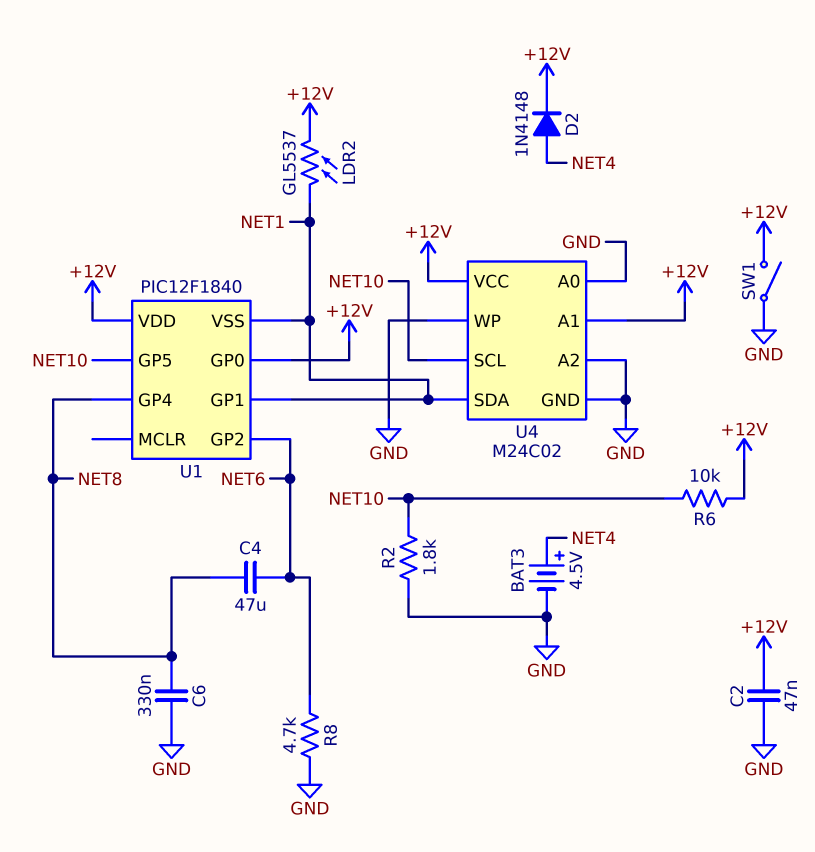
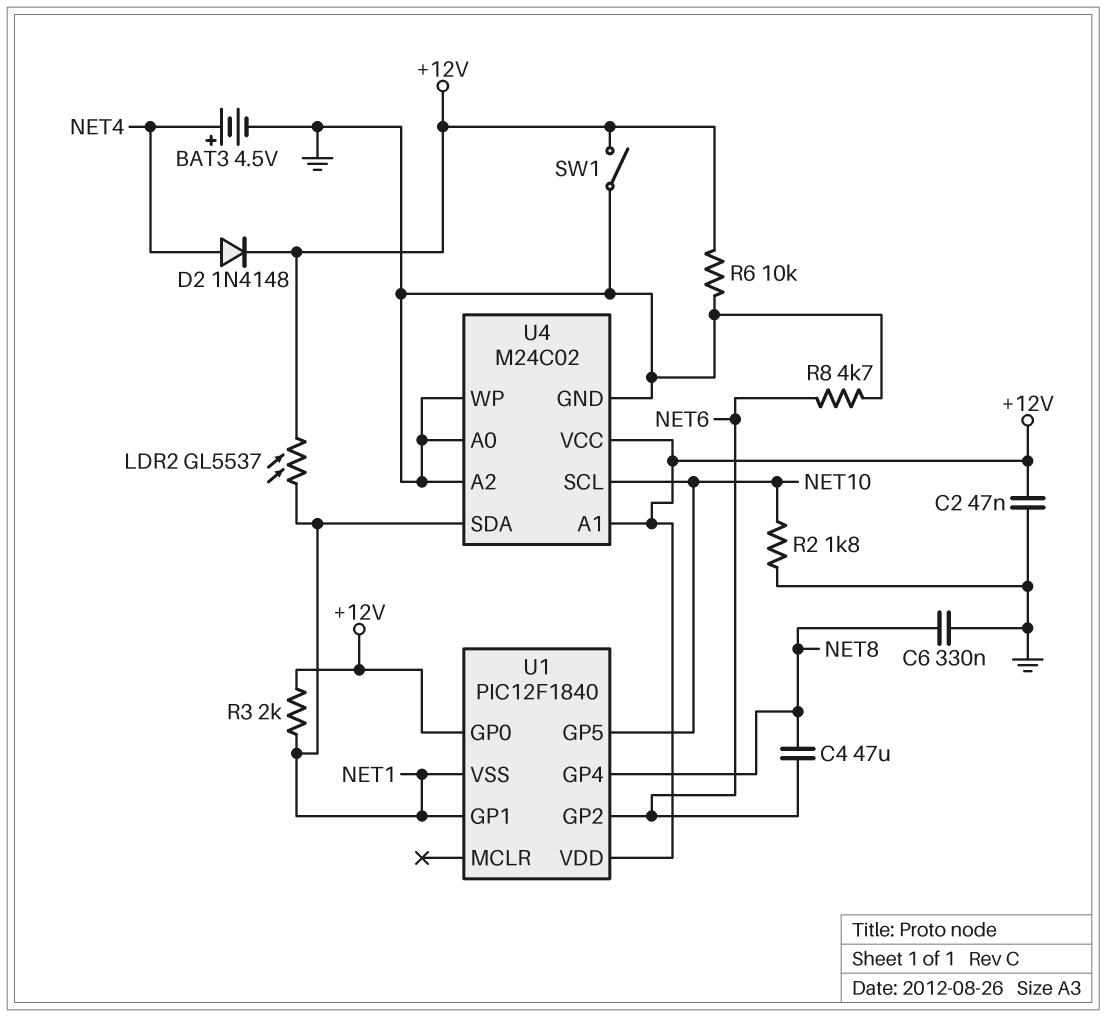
R3: none -> 2k (+12V, NET1)
R6: 10k (+12V, NET10) -> 10k (+12V, GND)

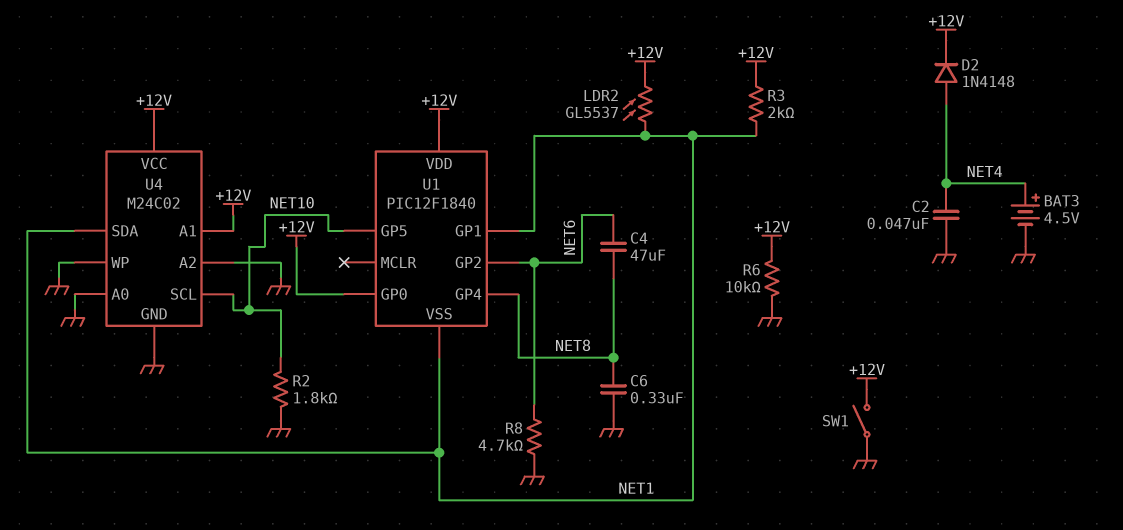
C2: 47nF (+12V, GND) -> 47nF (GND, NET4)

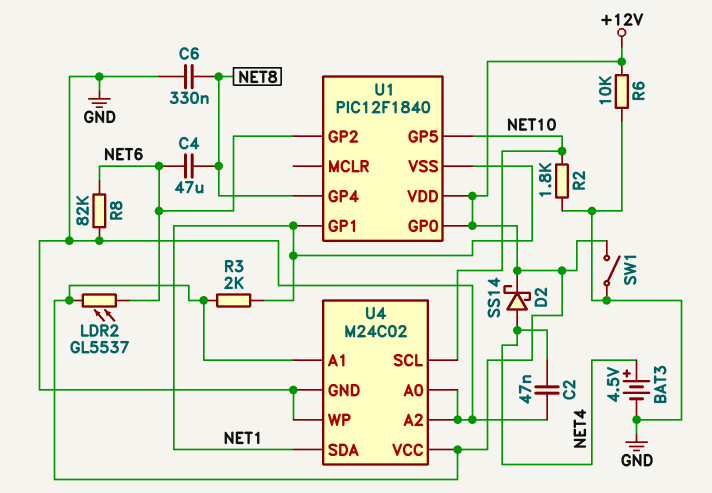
D2: diode 1N4148 (A NET4, K +12V) -> schottky SS14 (A NET4, K +12V)
LDR2: GL5537 (+12V, NET1) -> GL5537 (+12V, NET6)
R8: 4.7k (GND, NET6) -> 82k (GND, NET6)

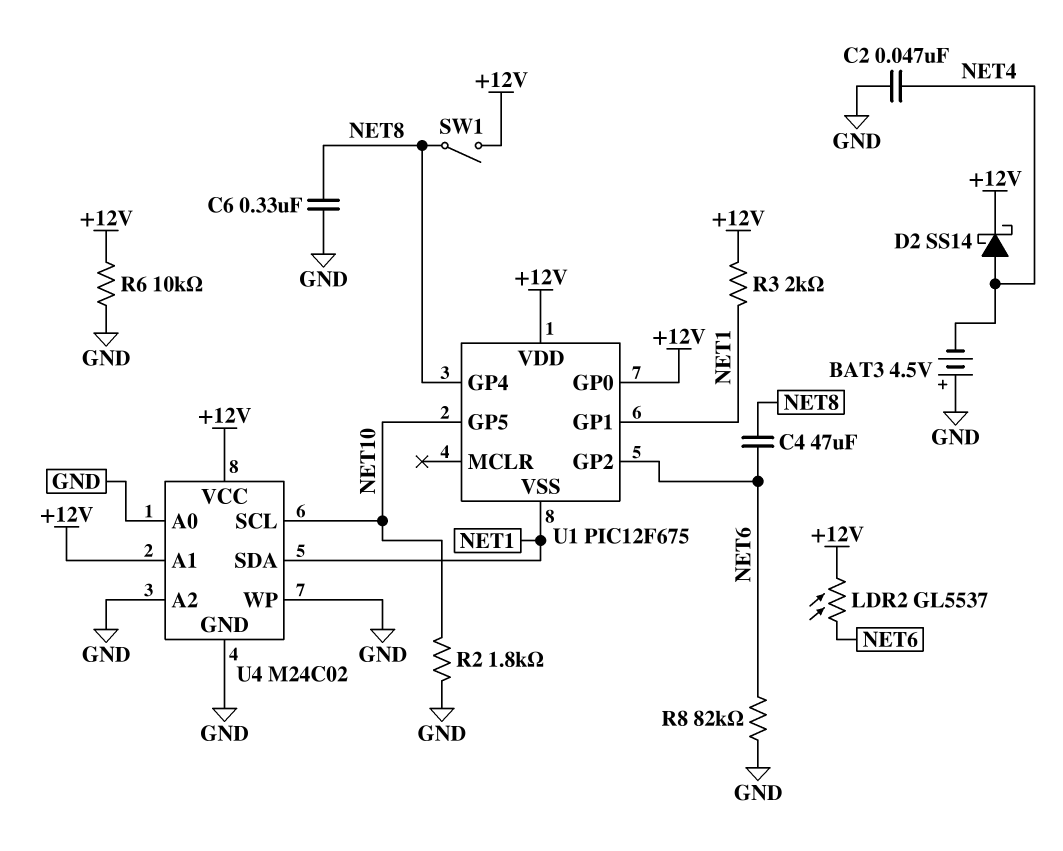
BAT3: 4.5V (plus NET4, minus GND) -> 4.5V (plus GND, minus NET4)
SW1: switch (+12V, GND) -> switch (+12V, NET8)
U1: PIC12F1840 -> PIC12F675

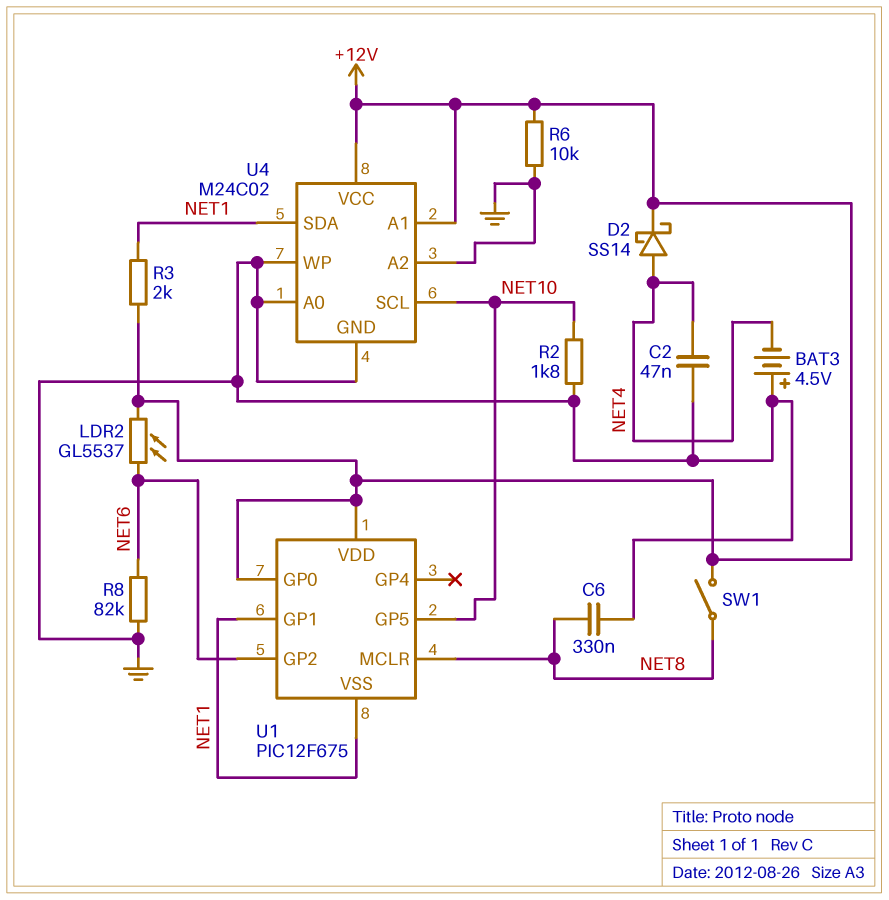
C4: 47uF (NET6, NET8) -> none
U1 pin GP4: NET8 -> none
U1 pin MCLR: none -> NET8

